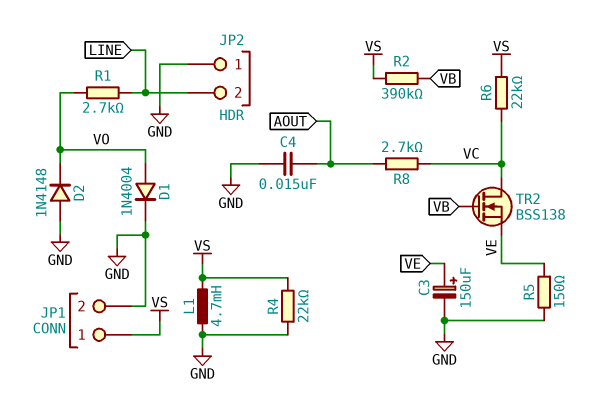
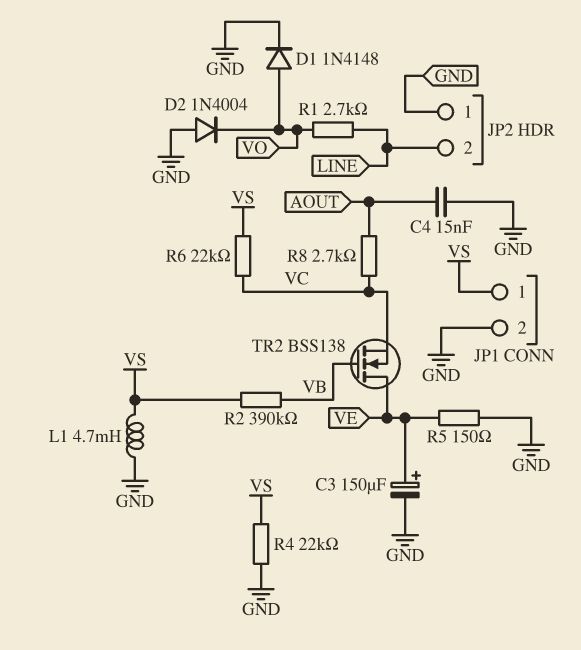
D1: diode 1N4004 (A VO, K GND) -> diode 1N4148 (A VO, K GND)
D2: diode 1N4148 (A GND, K VO) -> diode 1N4004 (A GND, K VO)
TR2: NMOS BSS138 (G VB, D VC, S VE) -> NMOS BSS138 (G VB, D VE, S VC)

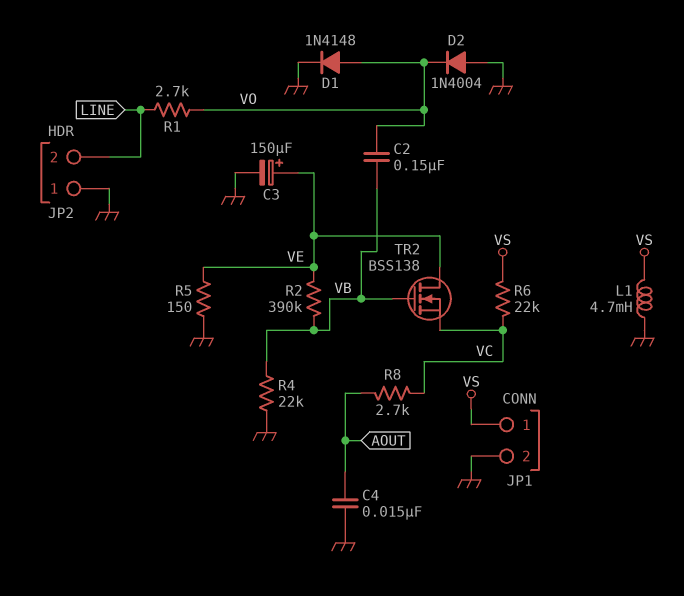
C2: none -> 150nF (VB, VO)
R2: 390k (VB, VS) -> 390k (VB, VE)
R4: 22k (GND, VS) -> 22k (GND, VB)

